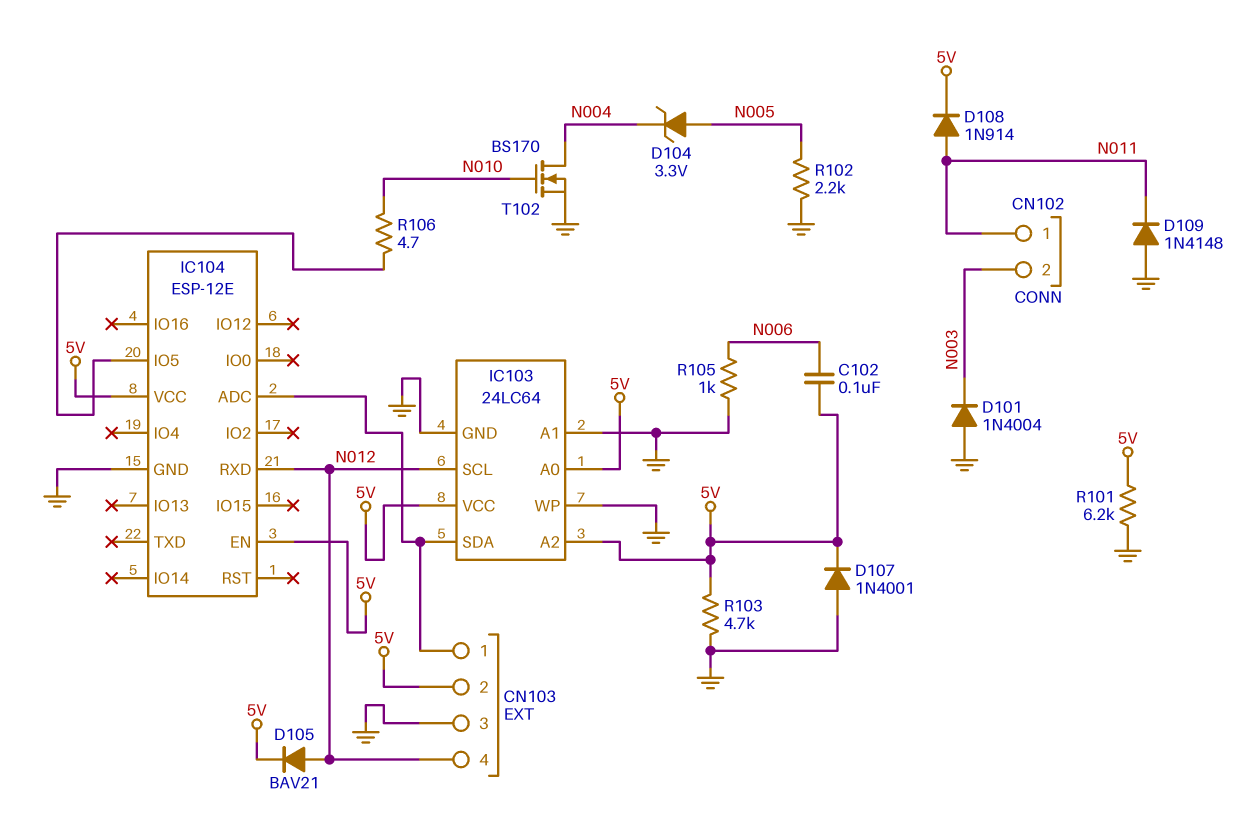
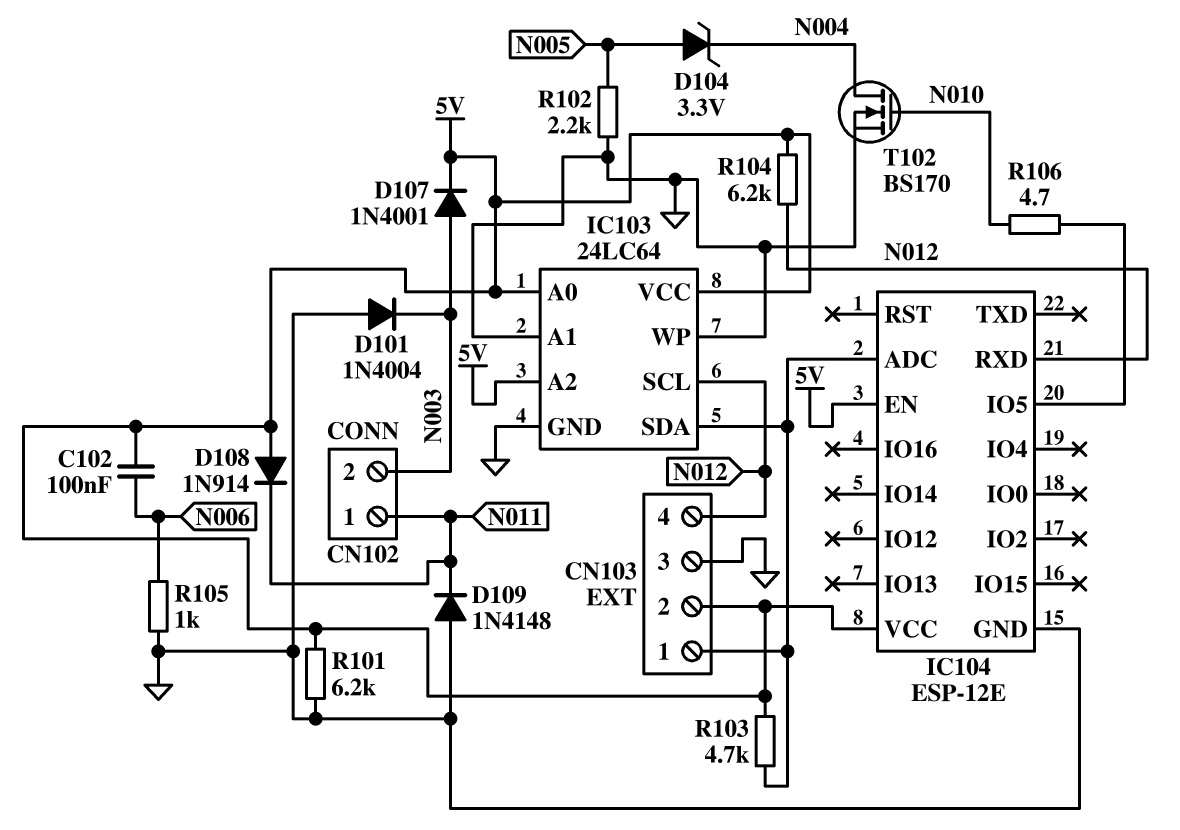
D105: diode BAV21 (A N012, K 5V) -> none
D107: diode 1N4001 (A GND, K 5V) -> diode 1N4001 (A N003, K 5V)
D108: diode 1N914 (A N011, K 5V) -> diode 1N914 (A 5V, K N011)
R103: 4.7k (5V, GND) -> 4.7k (5V, CN103/1)
R104: none -> 6.2k (5V, N012)

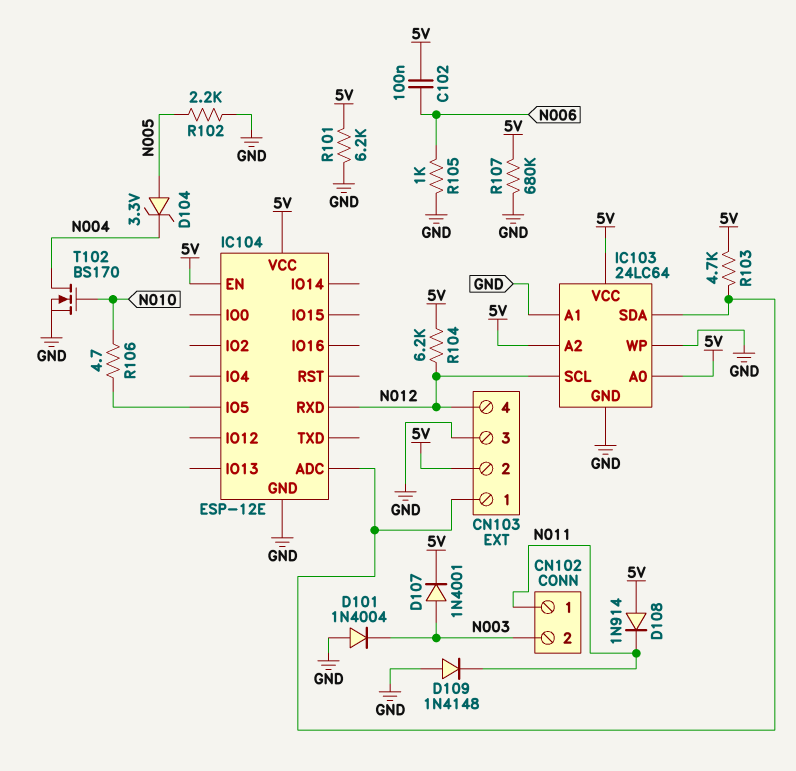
R107: none -> 680k (5V, GND)

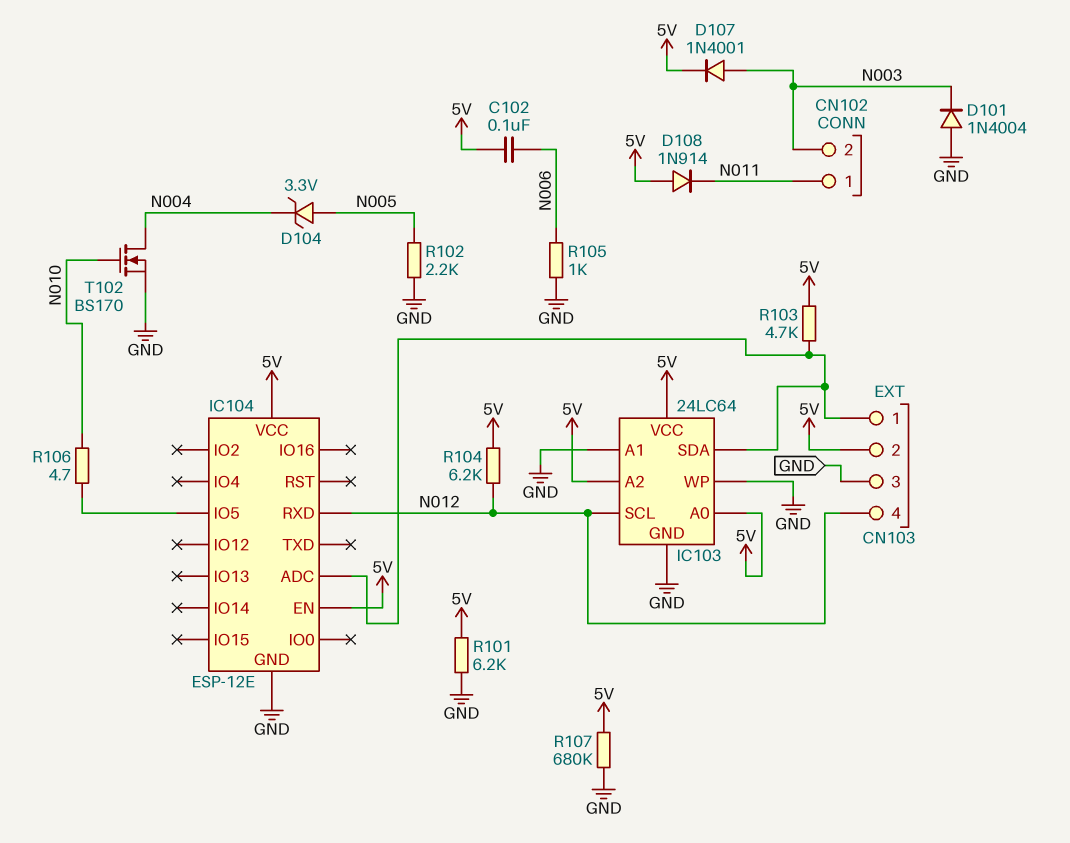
D109: diode 1N4148 (A GND, K N011) -> none

